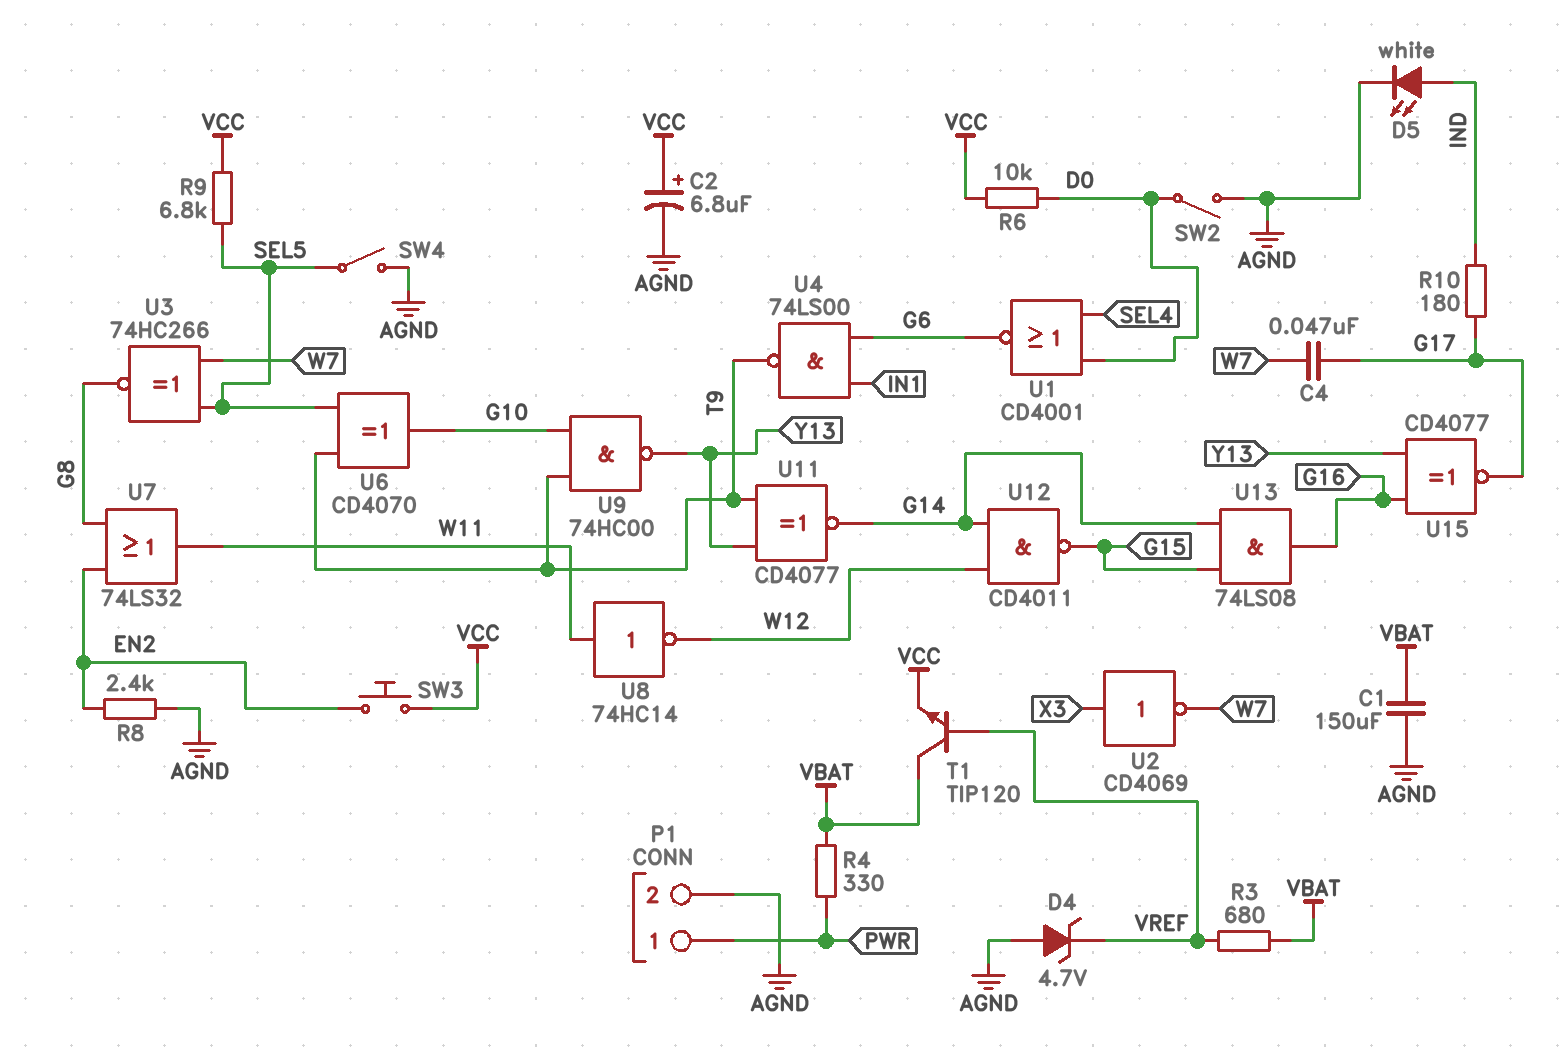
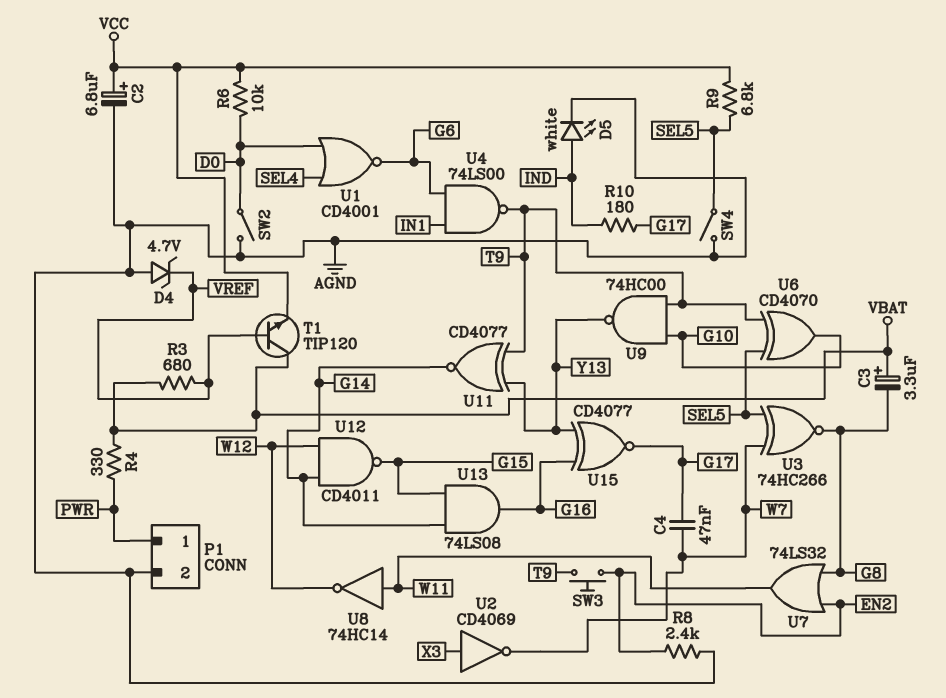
C1: 150uF (AGND, VBAT) -> none
C3: none -> 3.3uF (plus VBAT, minus G8)
SW3: button (EN2, VCC) -> button (EN2, T9)

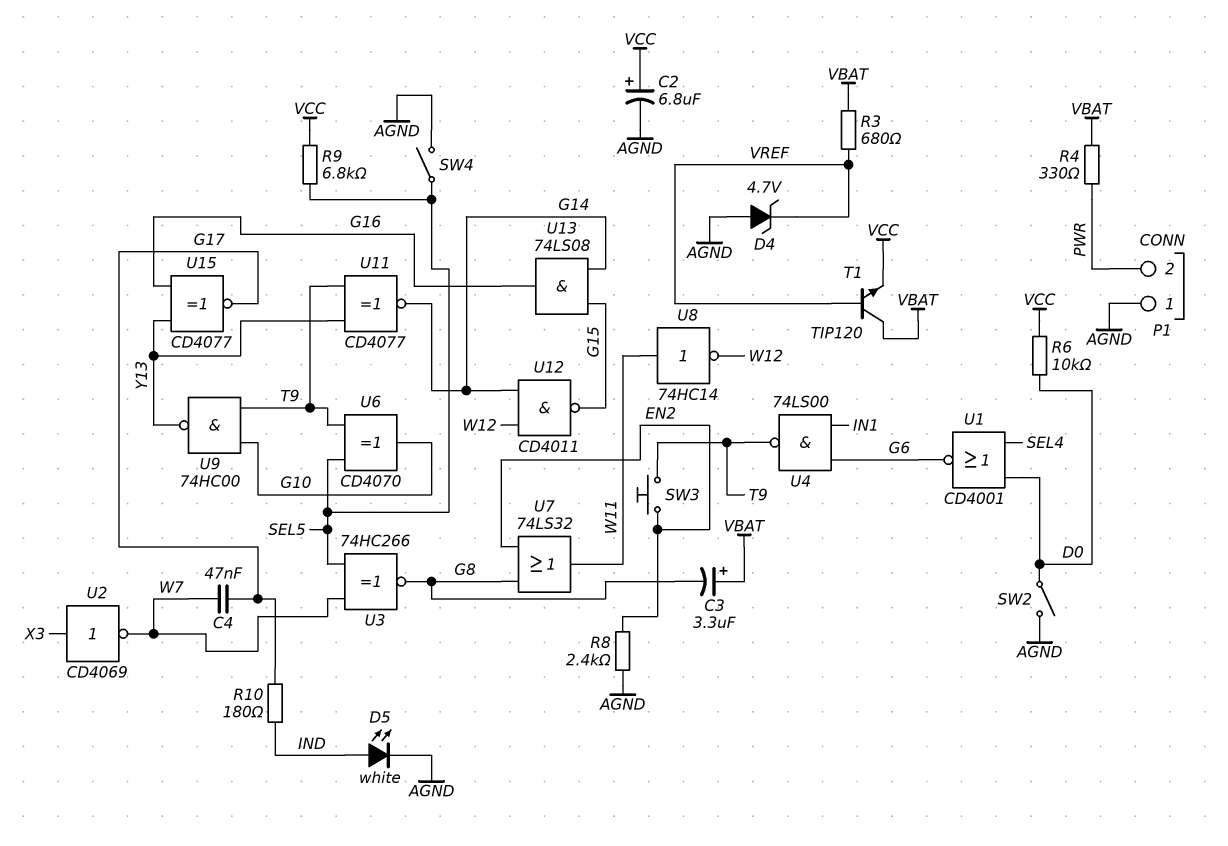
P1 pin 1: PWR -> AGND
P1 pin 2: AGND -> PWR

